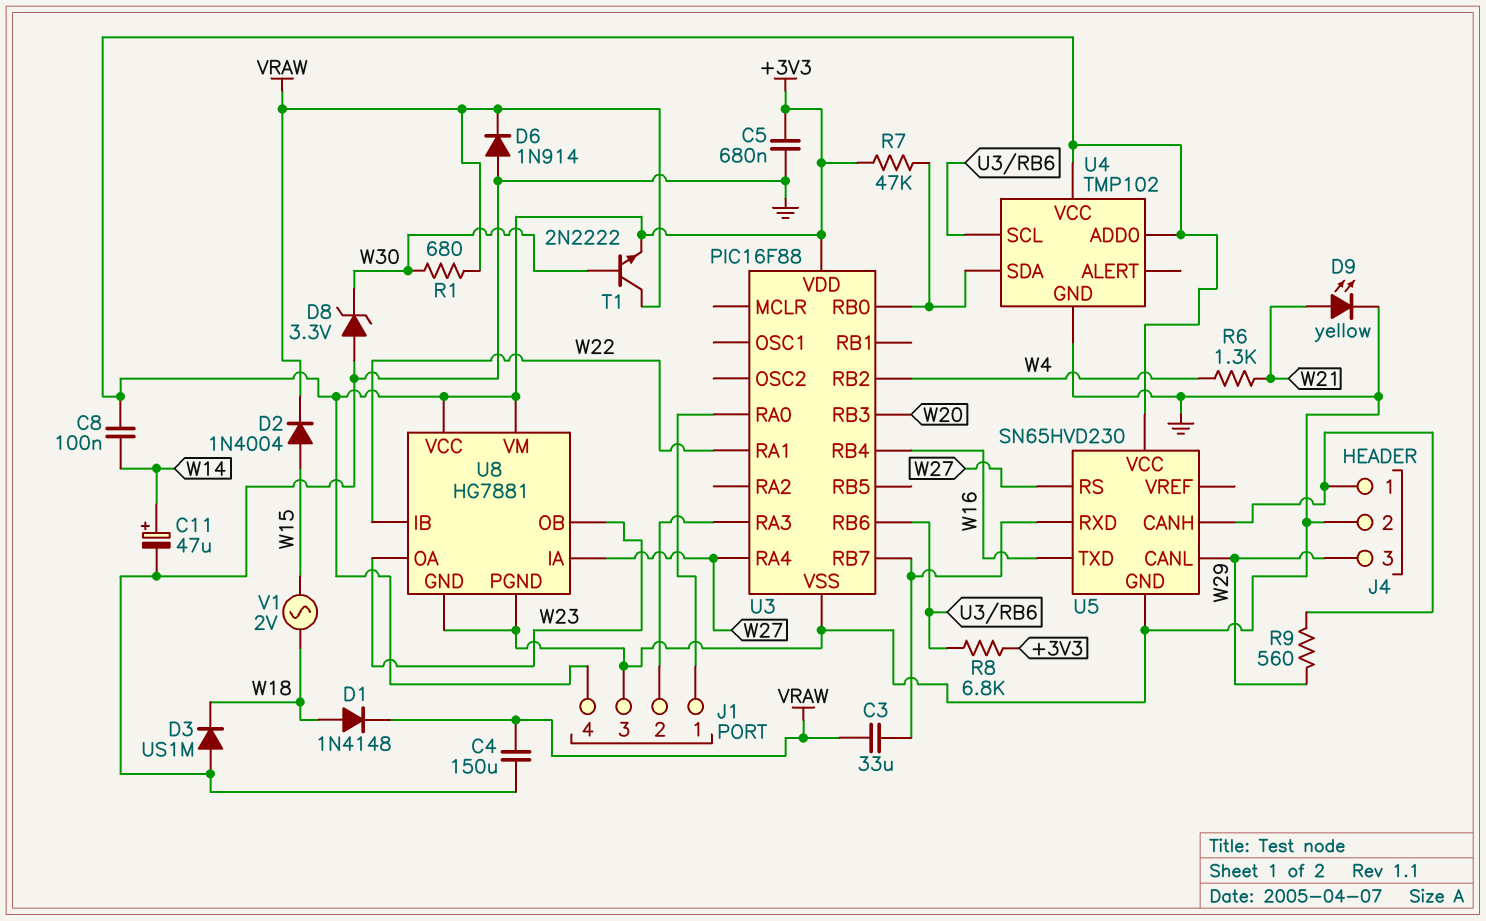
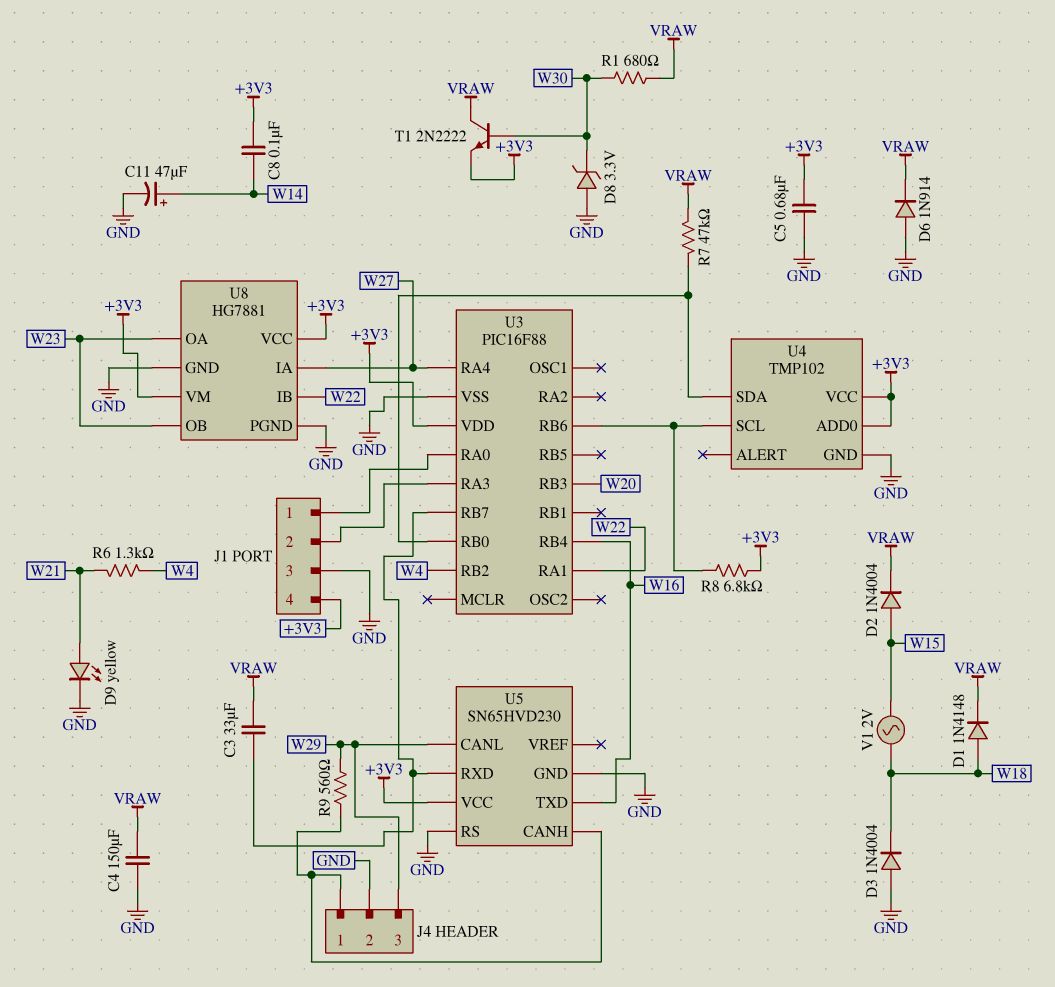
D3: diode US1M (A GND, K W18) -> diode 1N4004 (A GND, K W18)
R7: 47k (+3V3, U3/RB0) -> 47k (U3/RB0, VRAW)
U5 pin RS: W27 -> GND

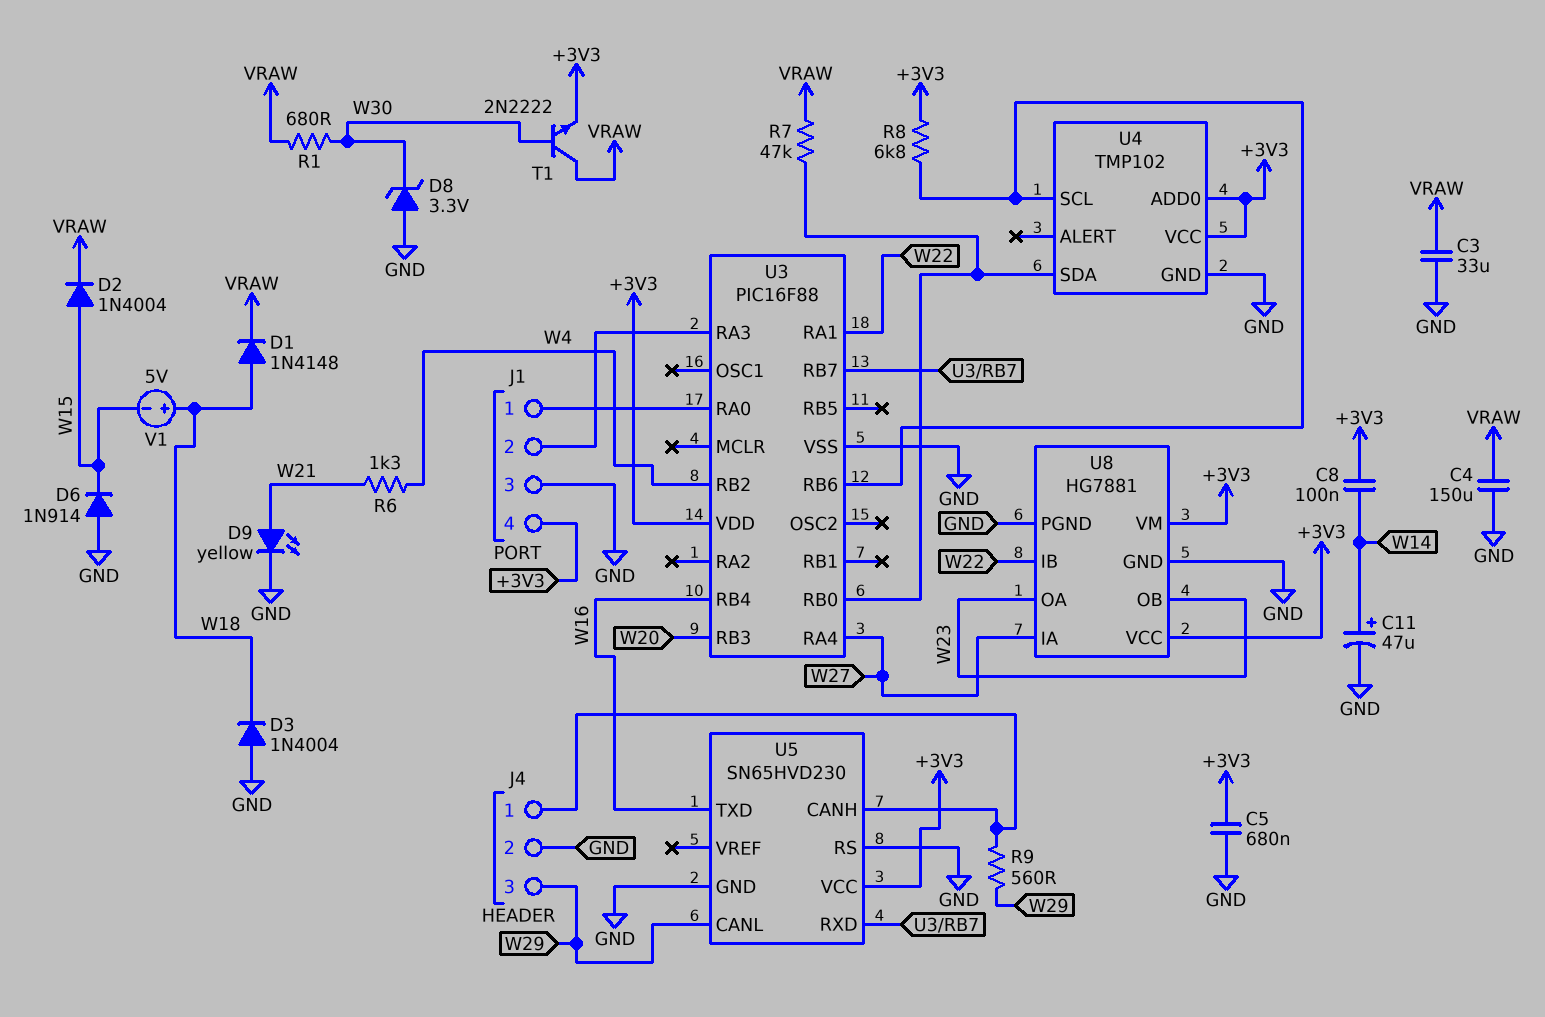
C3: 33uF (U3/RB7, VRAW) -> 33uF (GND, VRAW)
D6: diode 1N914 (A GND, K VRAW) -> diode 1N914 (A GND, K W15)
V1: AC 2V (W15, W18) -> 5V (plus W18, minus W15)

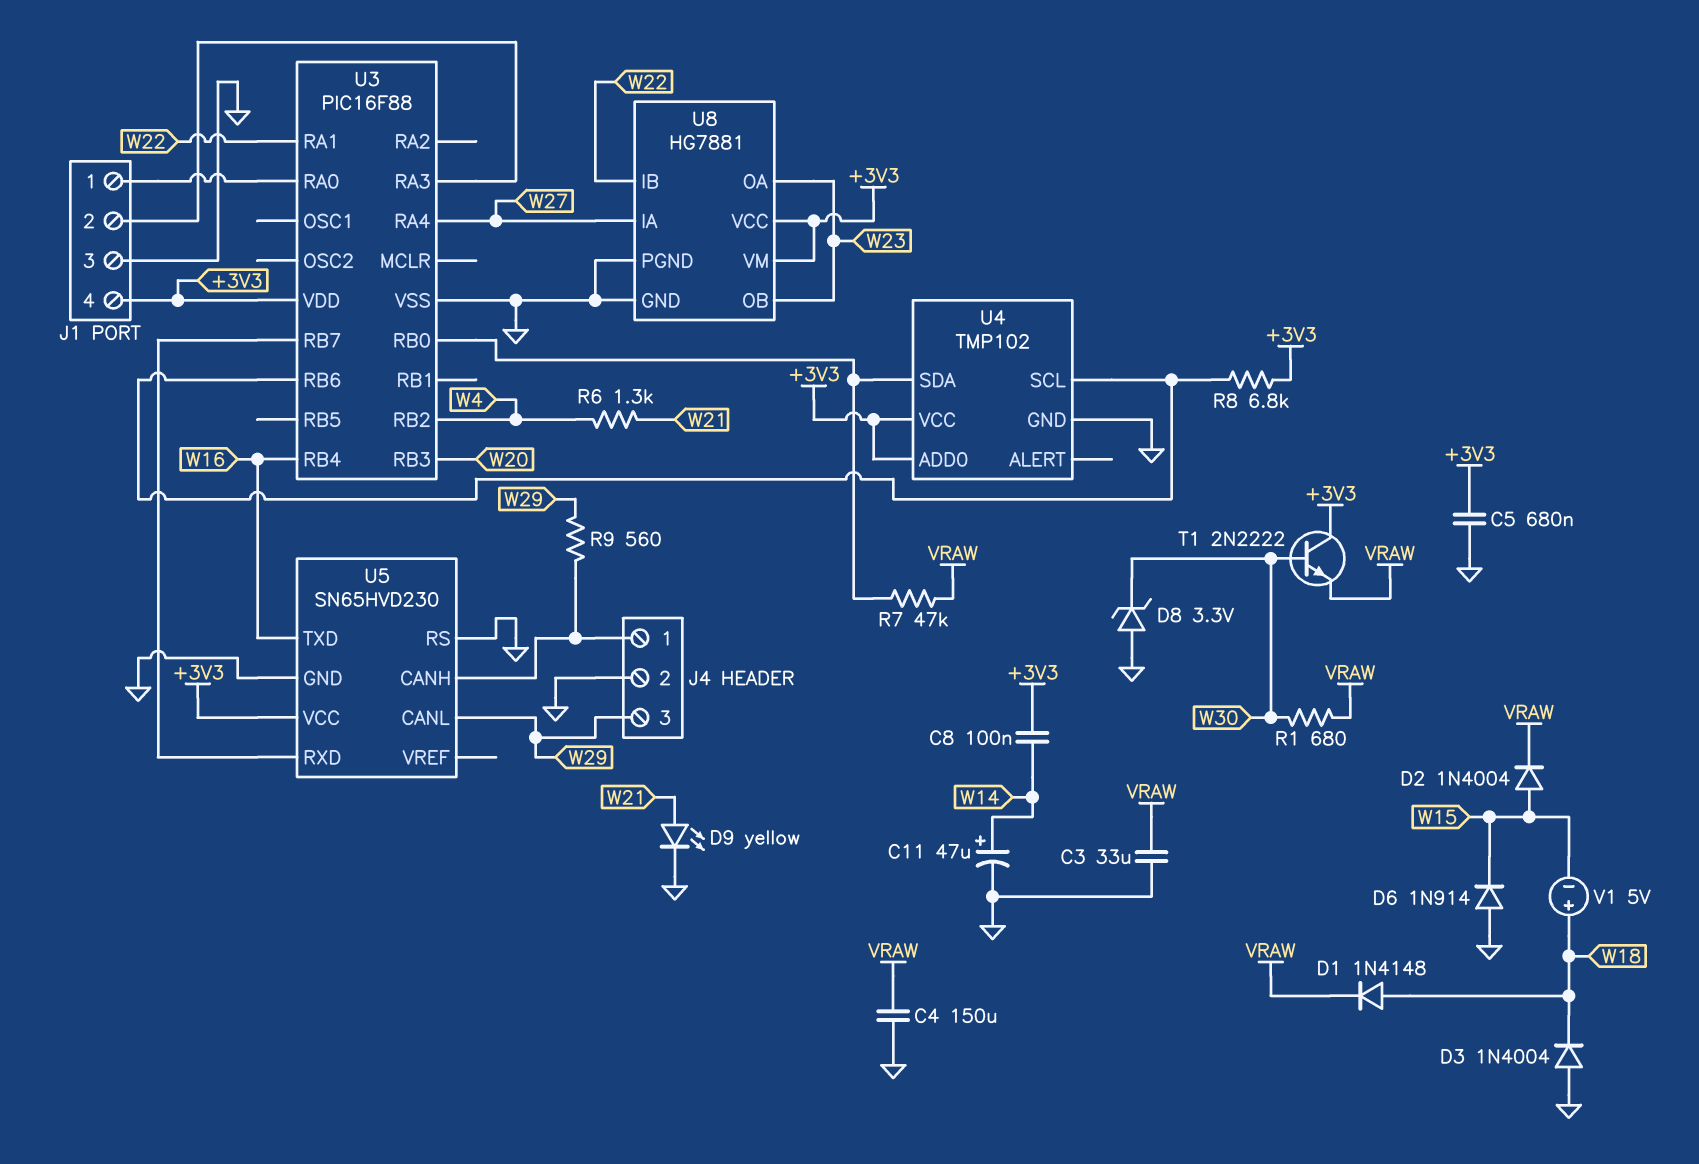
T1: NPN 2N2222 (B W30, C VRAW, E +3V3) -> NPN 2N2222 (B W30, C +3V3, E VRAW)

